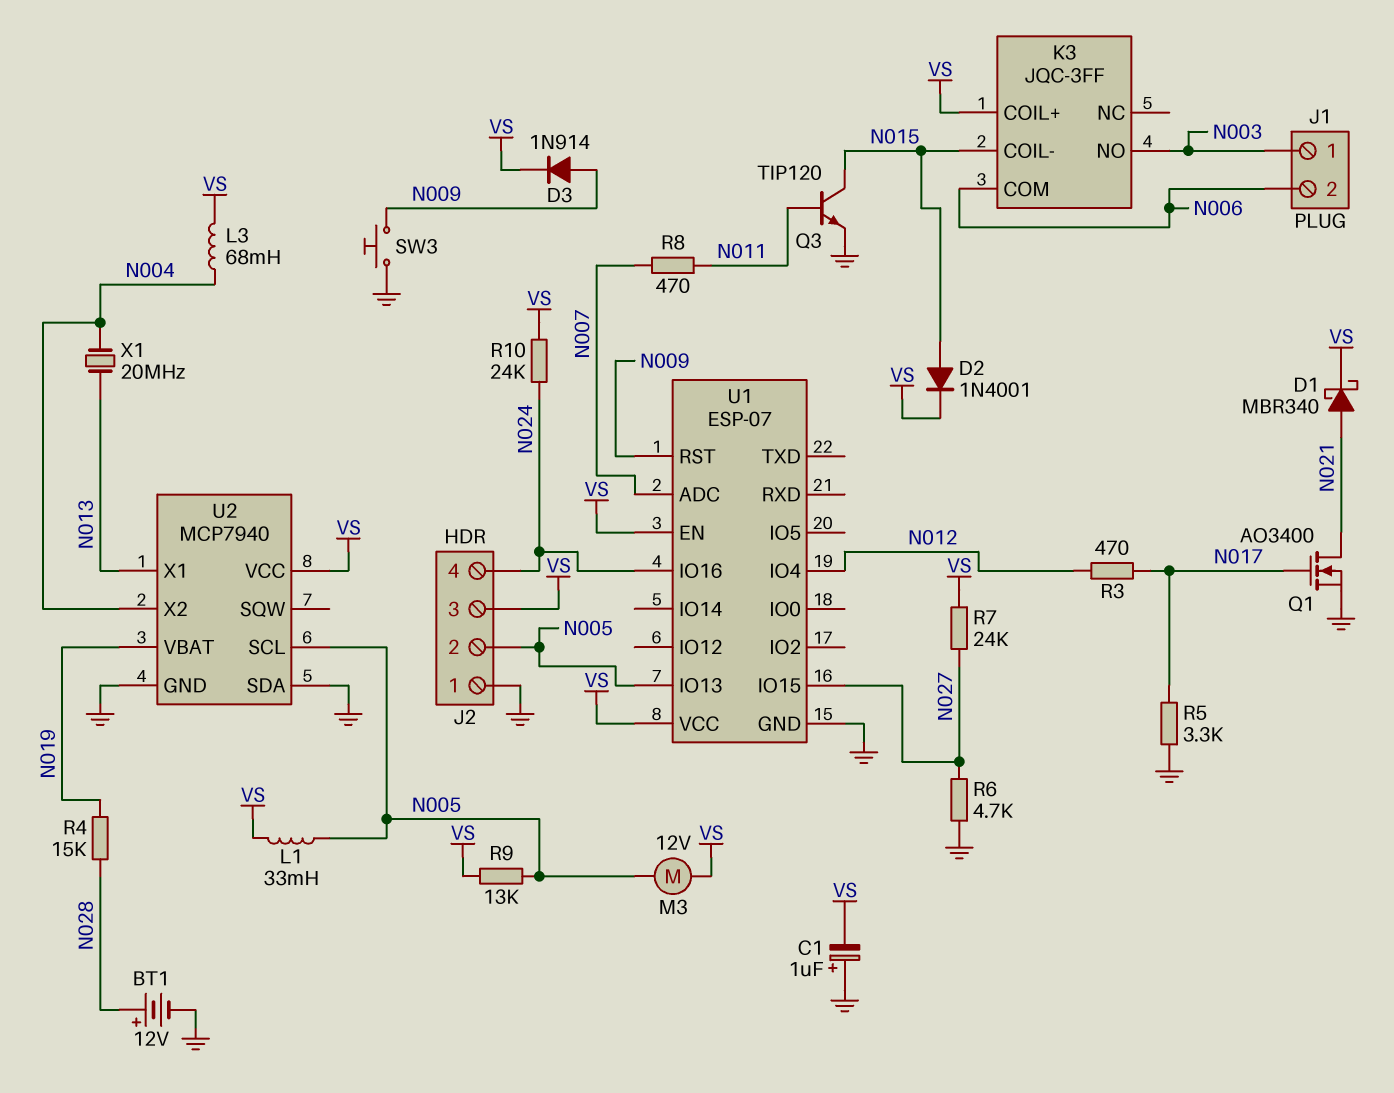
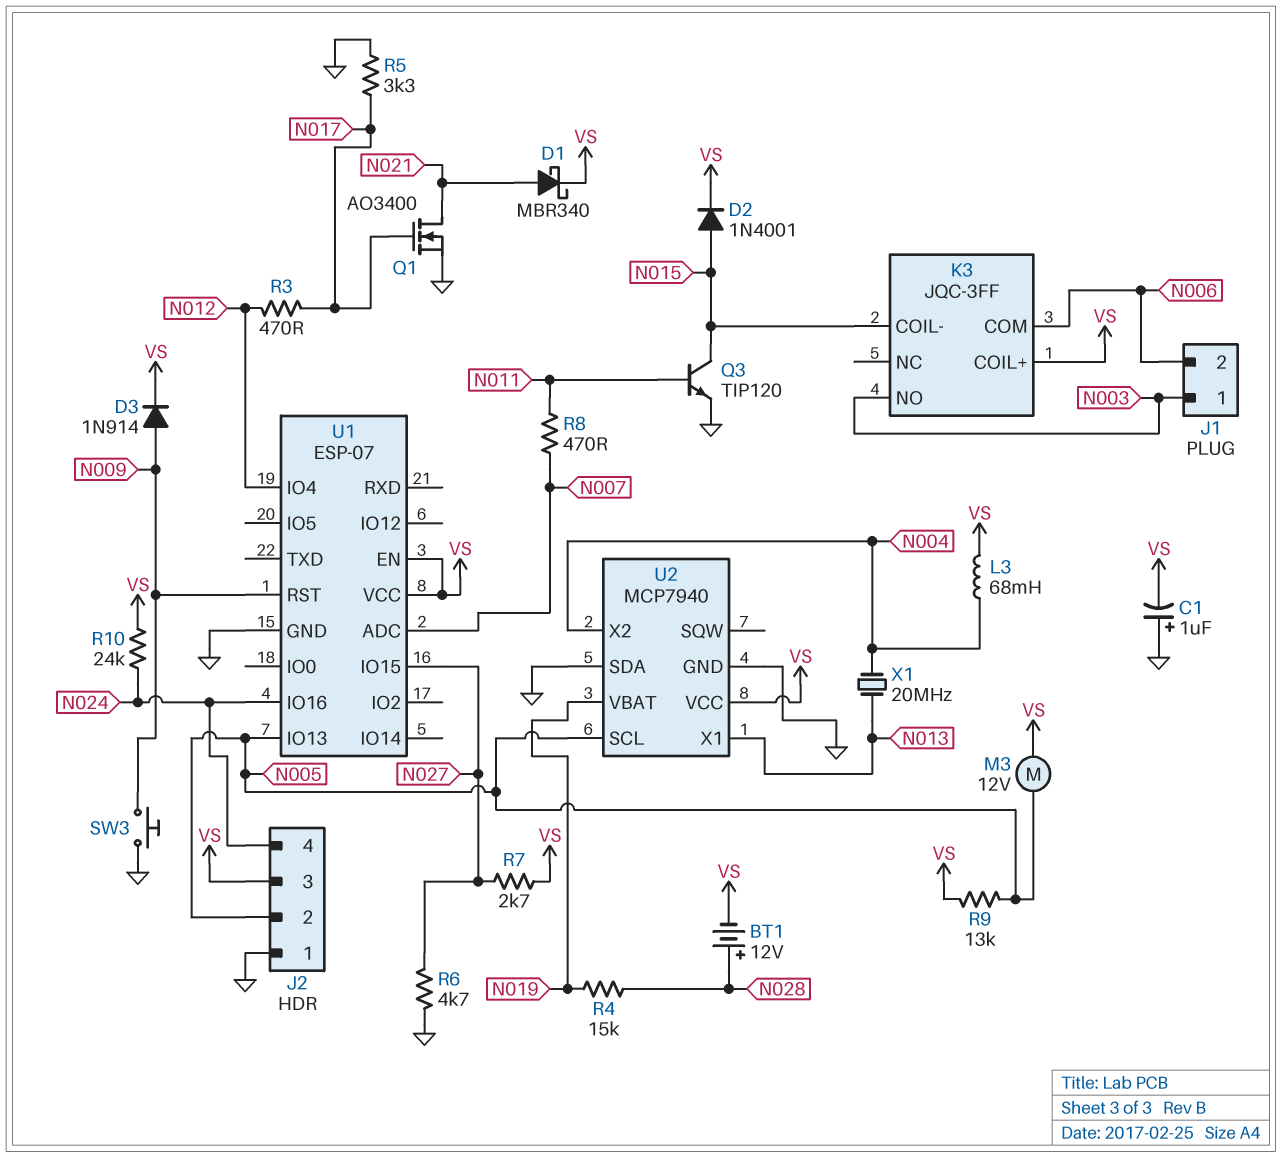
BT1: 12V (plus N028, minus GND) -> 12V (plus N028, minus VS)
L1: 33mH (N005, VS) -> none
R7: 24k (N027, VS) -> 2.7k (N027, VS)

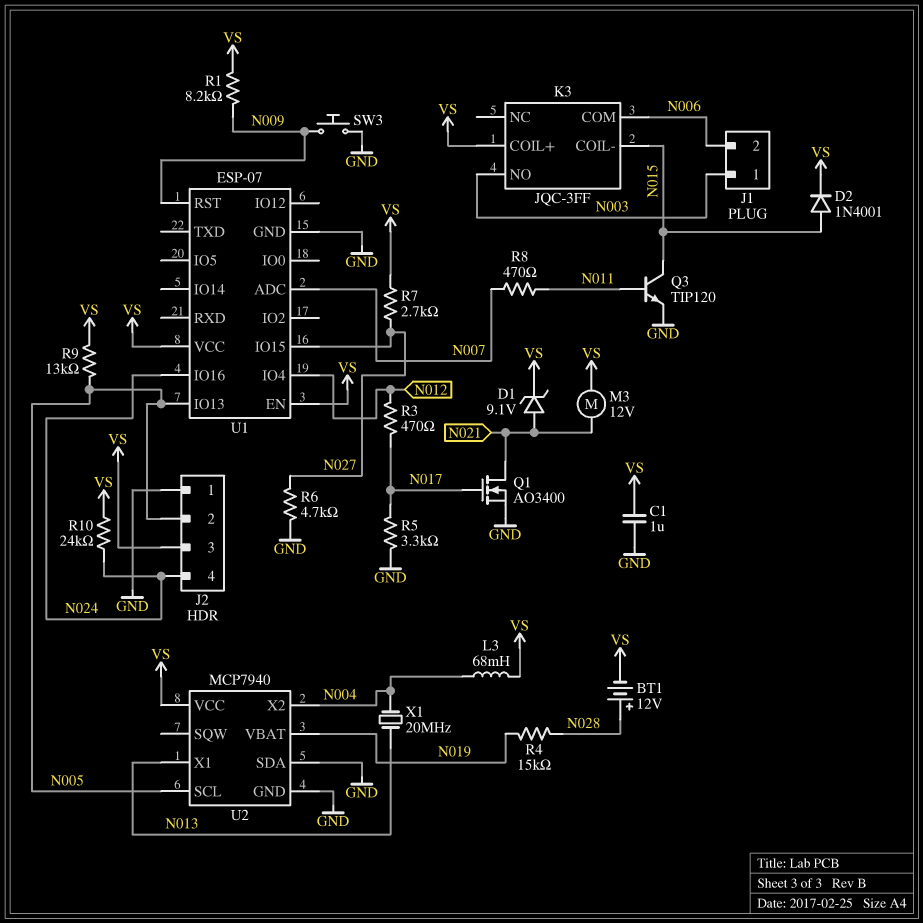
C1: 1uF (plus GND, minus VS) -> 1uF (GND, VS)
D1: schottky MBR340 (A N021, K VS) -> zener 9.1V (A N021, K VS)
D3: diode 1N914 (A N009, K VS) -> none
M3: motor 12V (N005, VS) -> motor 12V (N021, VS)
R1: none -> 8.2k (N009, VS)

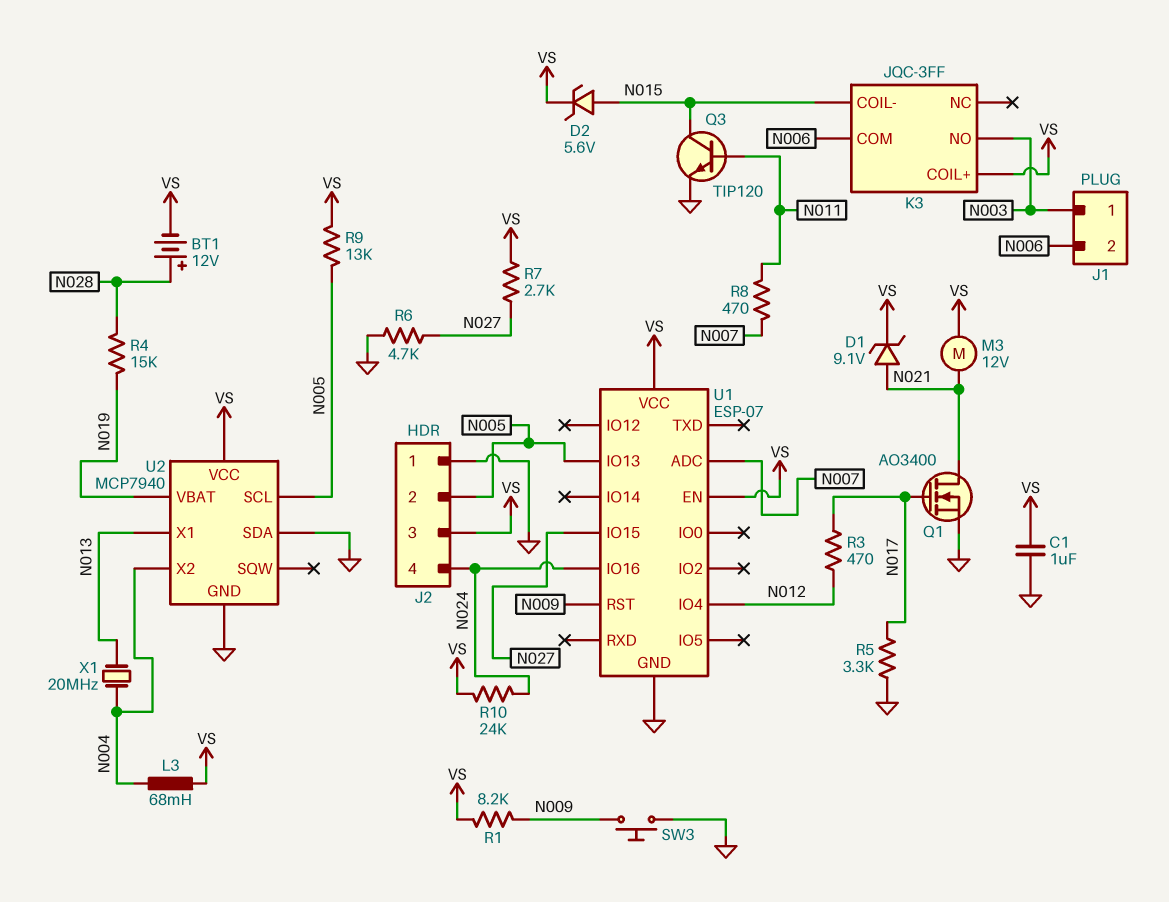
D2: diode 1N4001 (A N015, K VS) -> zener 5.6V (A N015, K VS)

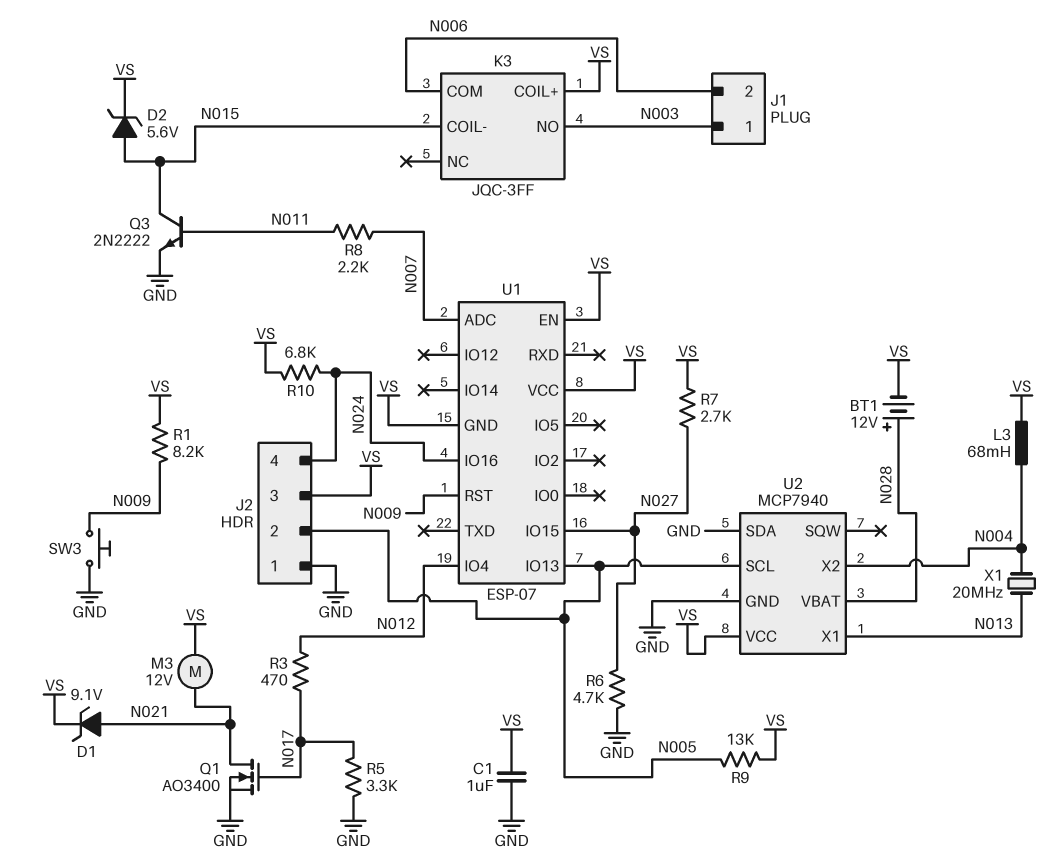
Q3: NPN TIP120 (B N011, C N015, E GND) -> NPN 2N2222 (B N011, C N015, E GND)
R4: 15k (N019, N028) -> none
R8: 470 (N007, N011) -> 2.2k (N007, N011)
R10: 24k (N024, VS) -> 6.8k (N024, VS)
U1 pin GND: GND -> VS
U2 pin VBAT: N019 -> N028

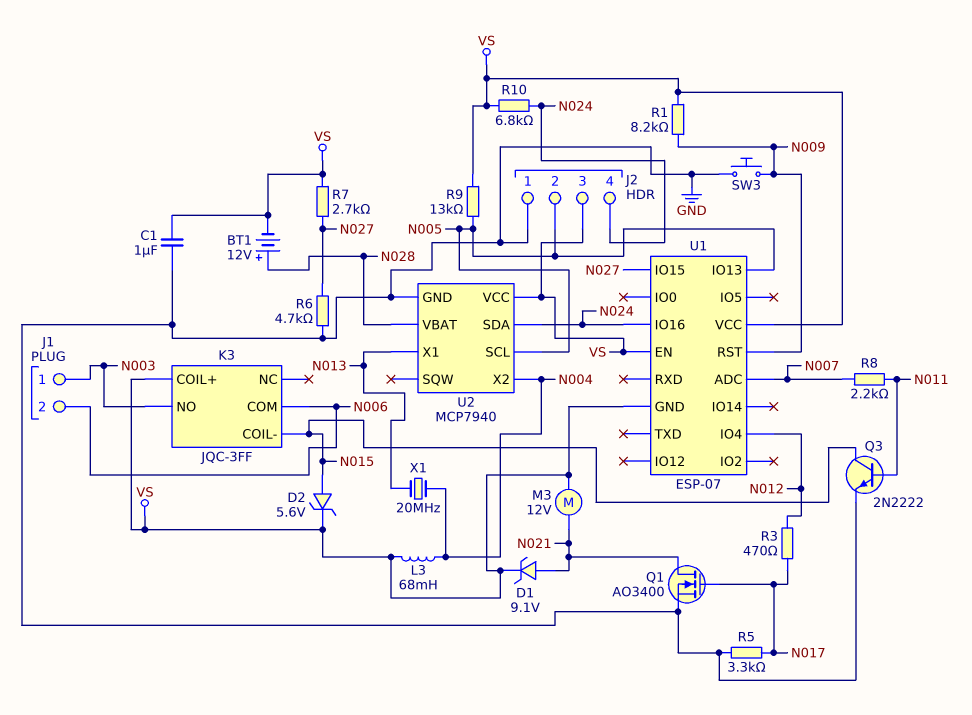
U2 pin SDA: GND -> N024

